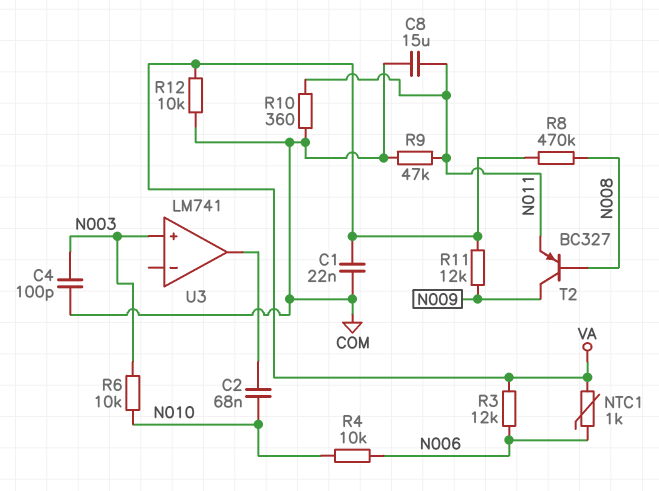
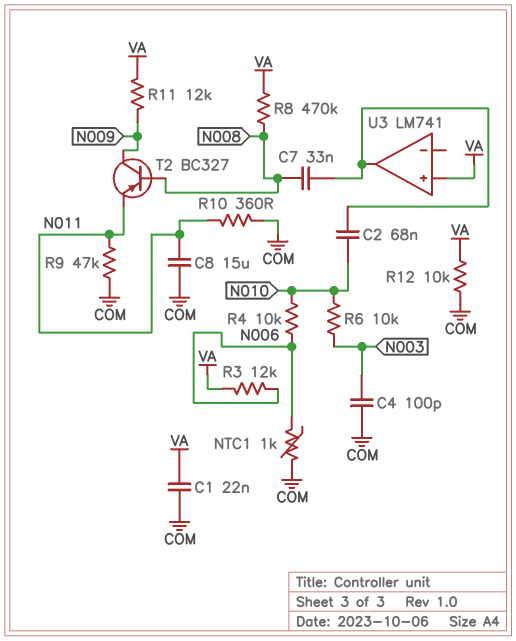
C7: none -> 33nF (N008, U3/out)
NTC1: 1k (N006, VA) -> 1k (COM, N006)
U3 pin in+: N003 -> VA

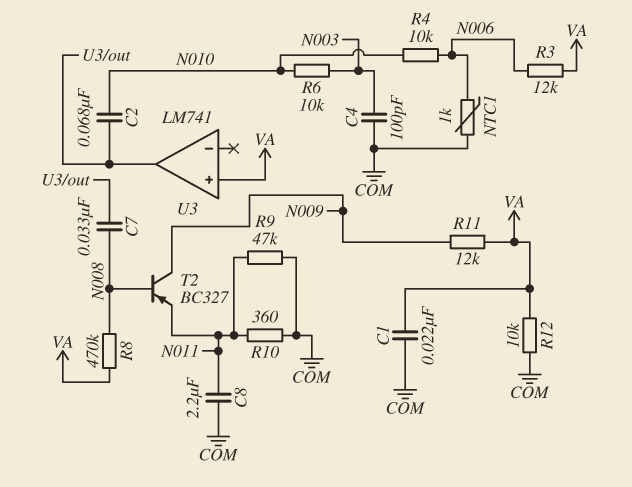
C8: 15uF (COM, N011) -> 2.2uF (COM, N011)

